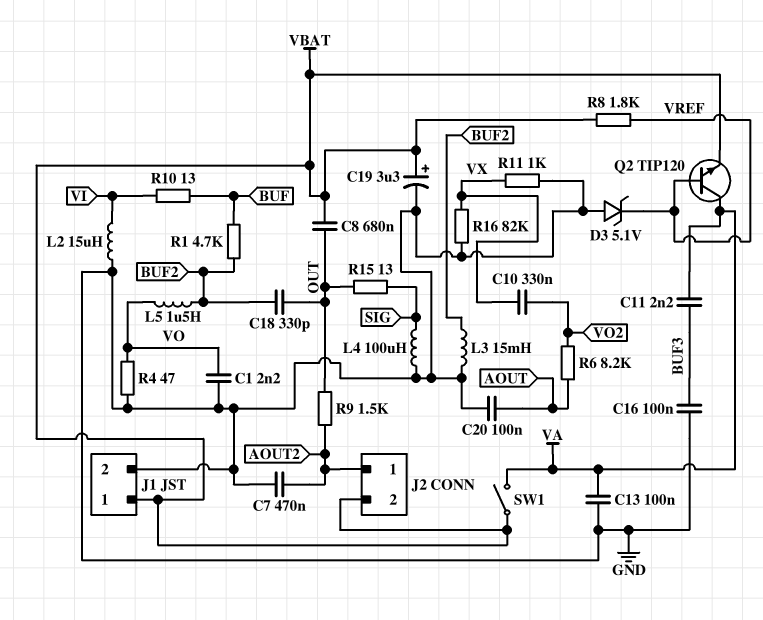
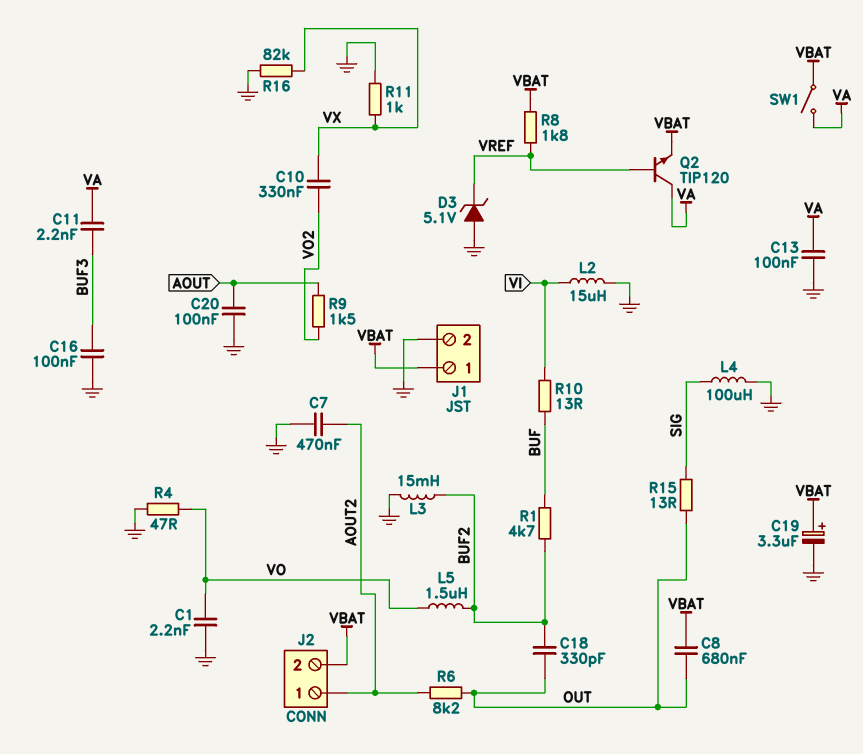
R6: 8.2k (AOUT, VO2) -> 8.2k (AOUT2, OUT)
R9: 1.5k (AOUT2, OUT) -> 1.5k (AOUT, VO2)

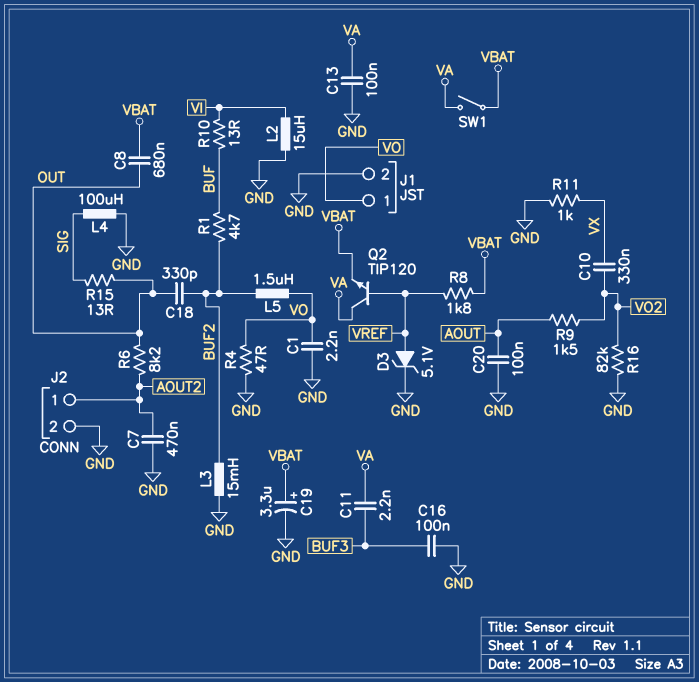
D3: zener 5.1V (A GND, K VREF) -> zener 5.1V (A VREF, K GND)
J1 pin 1: VBAT -> VO
J2 pin 2: VBAT -> GND
R16: 82k (GND, VX) -> 82k (GND, VO2)

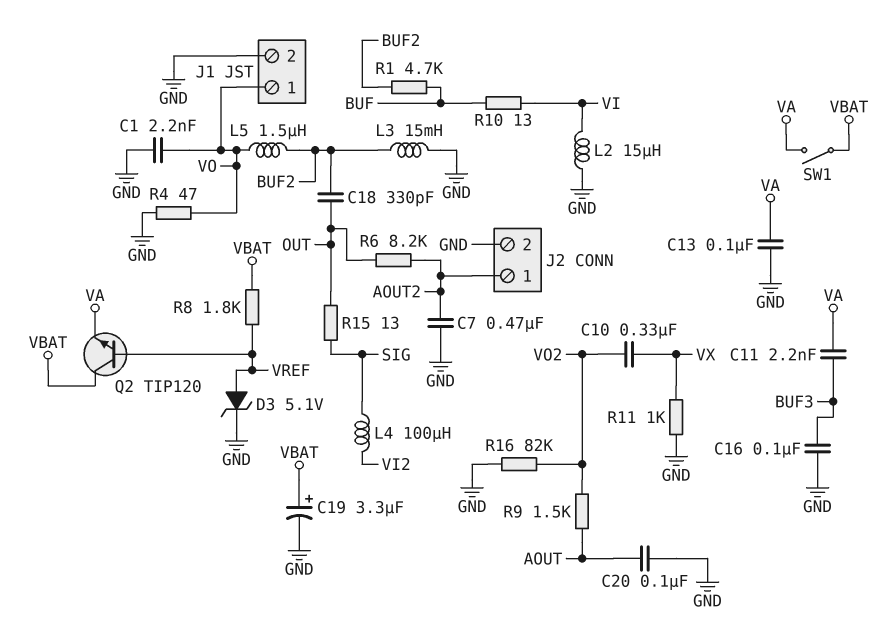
C8: 680nF (OUT, VBAT) -> none
L4: 100uH (GND, SIG) -> 100uH (SIG, VI2)
Q2: NPN TIP120 (B VREF, C VA, E VBAT) -> NPN TIP120 (B VREF, C VBAT, E VA)

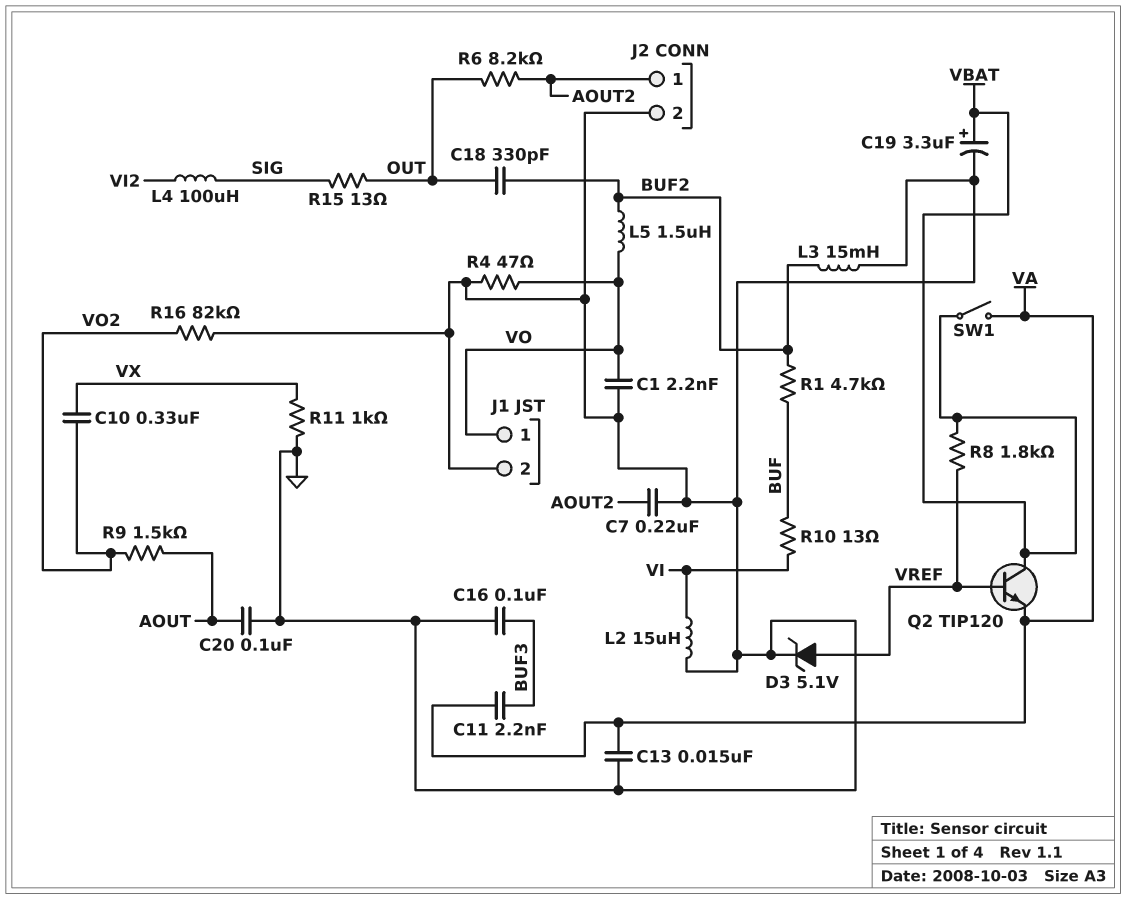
C7: 470nF (AOUT2, GND) -> 220nF (AOUT2, GND)
C13: 100nF (GND, VA) -> 15nF (GND, VA)

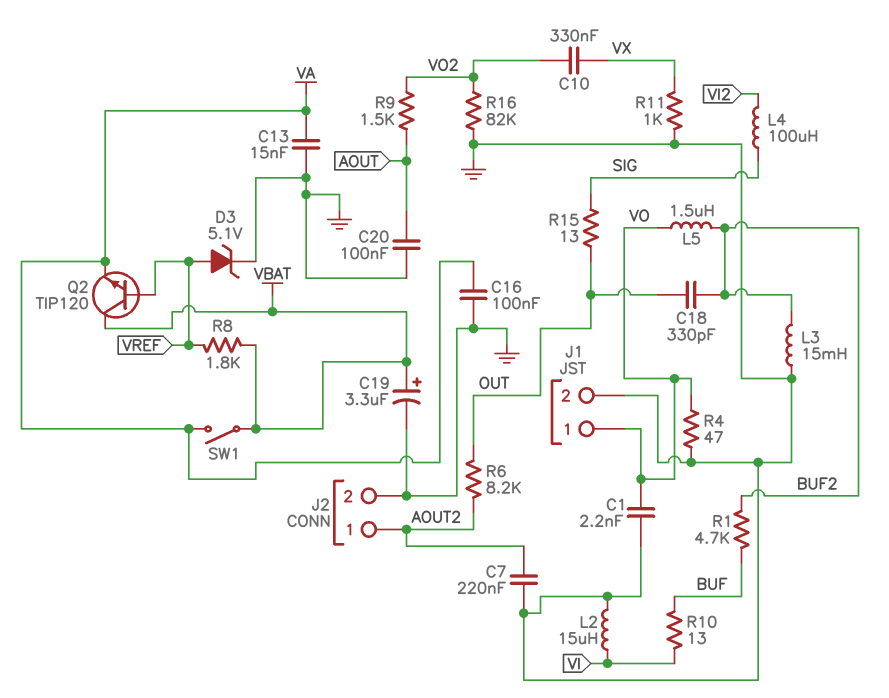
C11: 2.2nF (BUF3, VA) -> none
C16: 100nF (BUF3, GND) -> 100nF (GND, VA)

